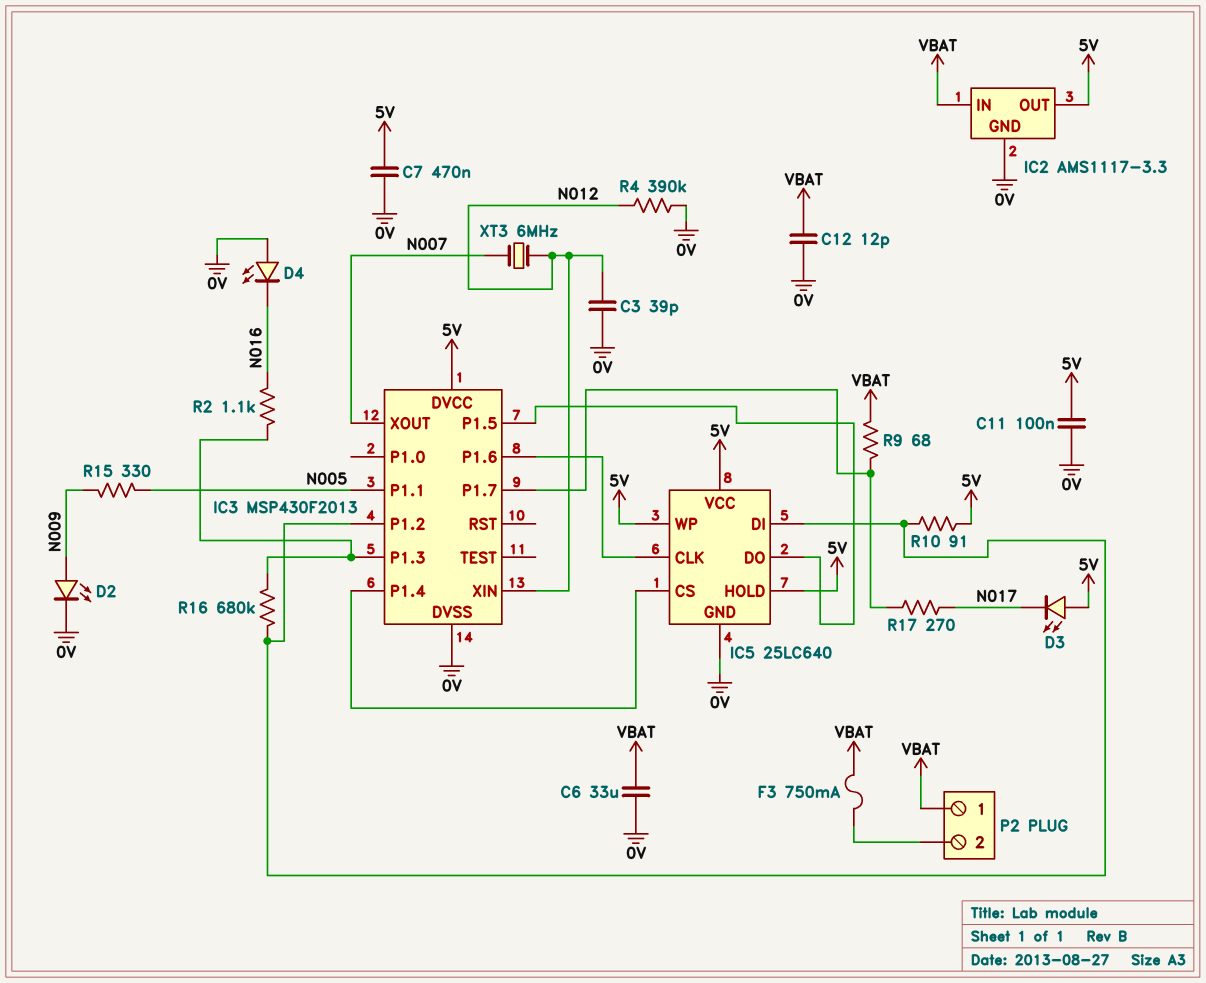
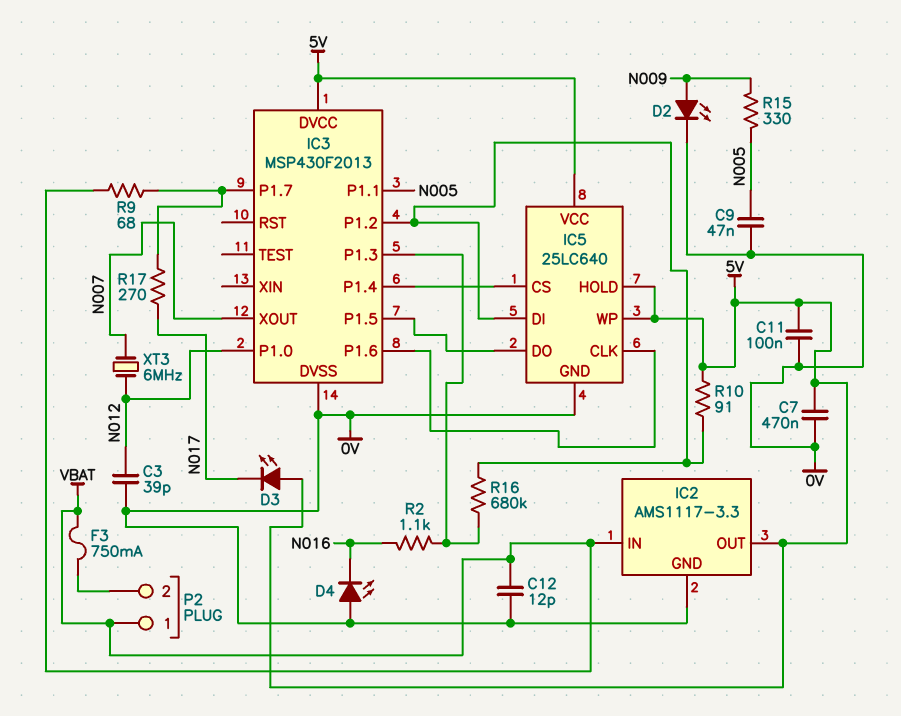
C6: 33uF (0V, VBAT) -> none
C9: none -> 47nF (0V, N005)
IC3 pin P1.0: none -> N012
IC3 pin XIN: N012 -> none
R4: 390k (0V, N012) -> none

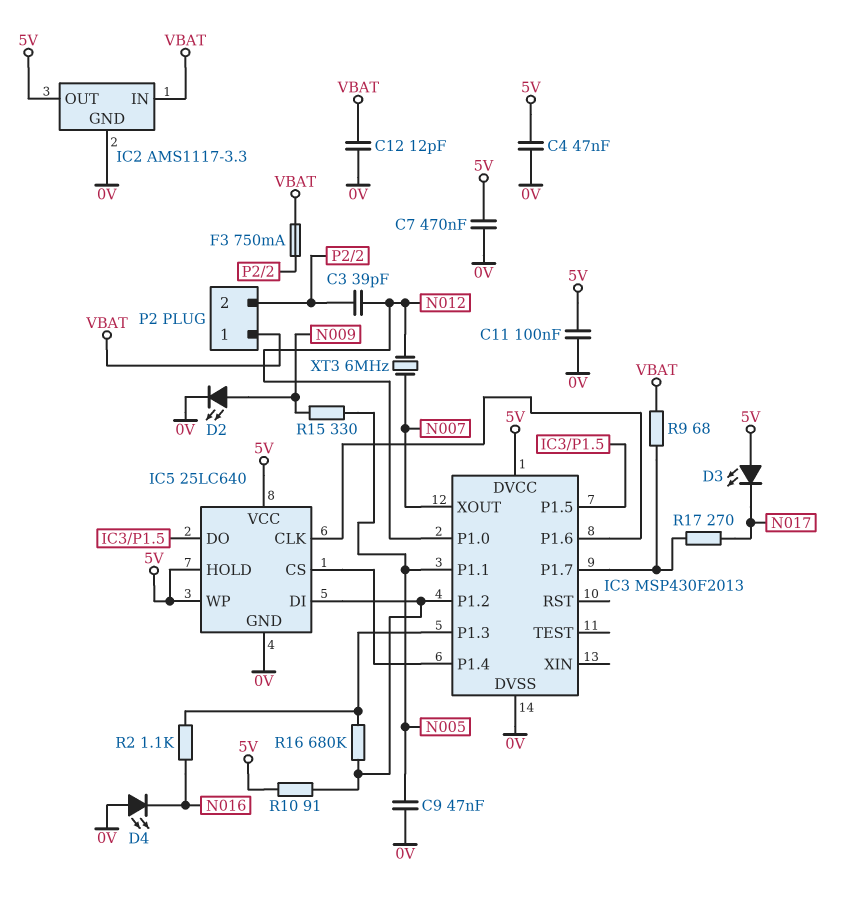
C3: 39pF (0V, N012) -> 39pF (N012, P2/2)
C4: none -> 47nF (0V, 5V)

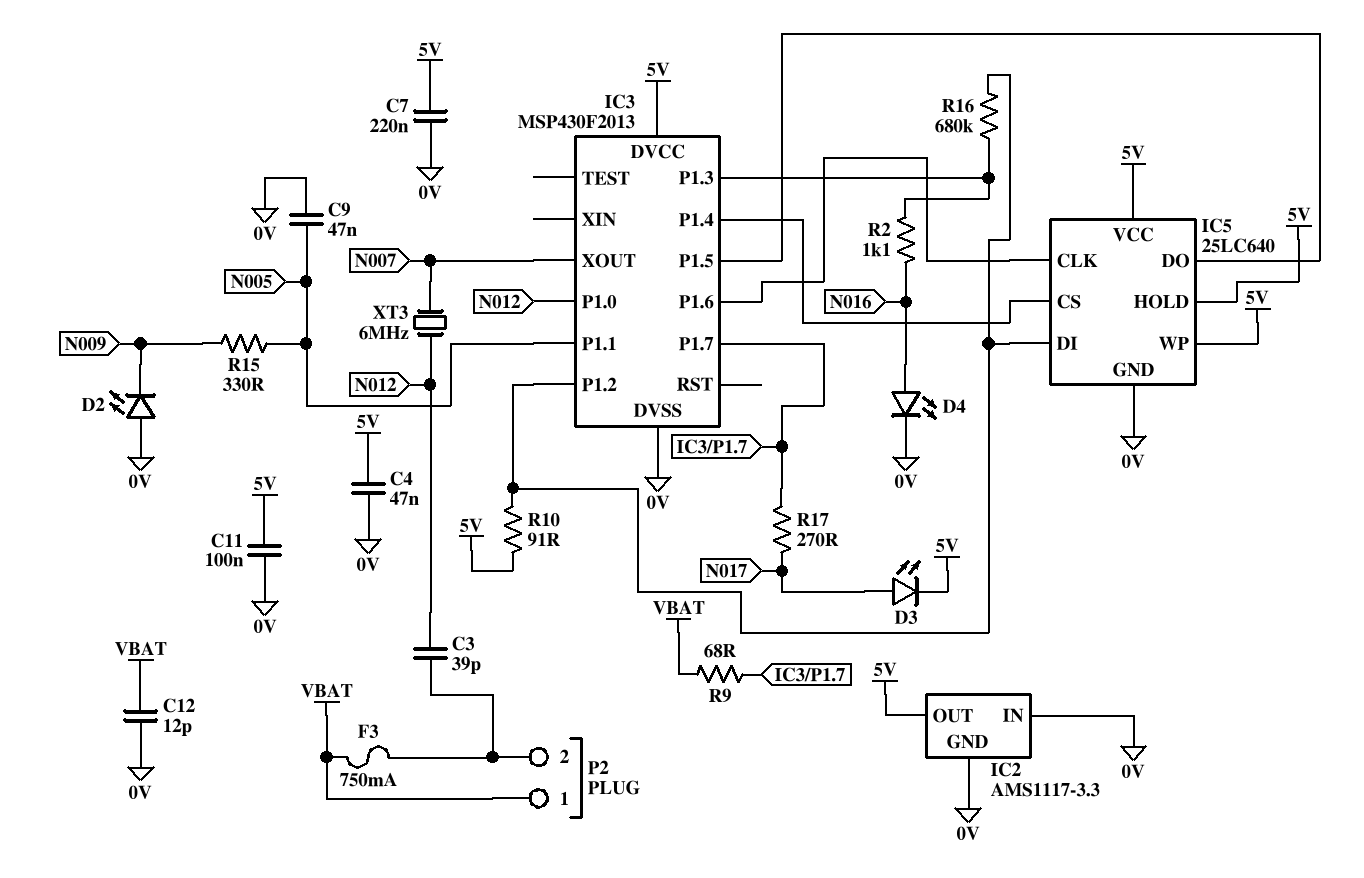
C7: 470nF (0V, 5V) -> 220nF (0V, 5V)
D2: LED (A N009, K 0V) -> LED (A 0V, K N009)
D3: LED (A 5V, K N017) -> LED (A N017, K 5V)
D4: LED (A 0V, K N016) -> LED (A N016, K 0V)
IC2 pin IN: VBAT -> 0V

